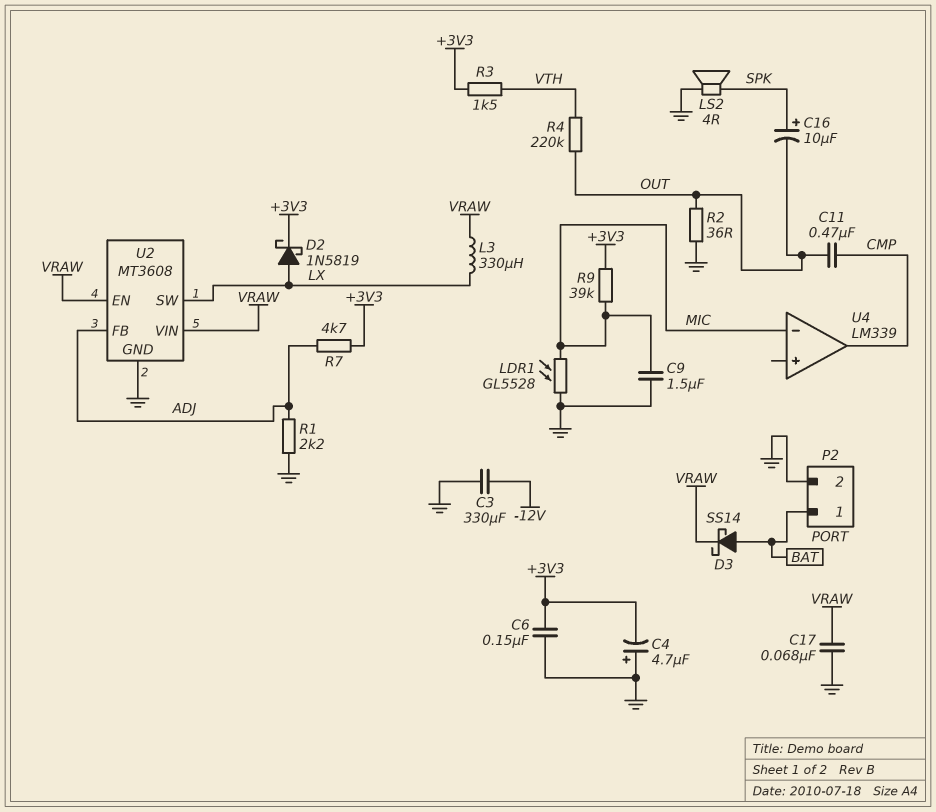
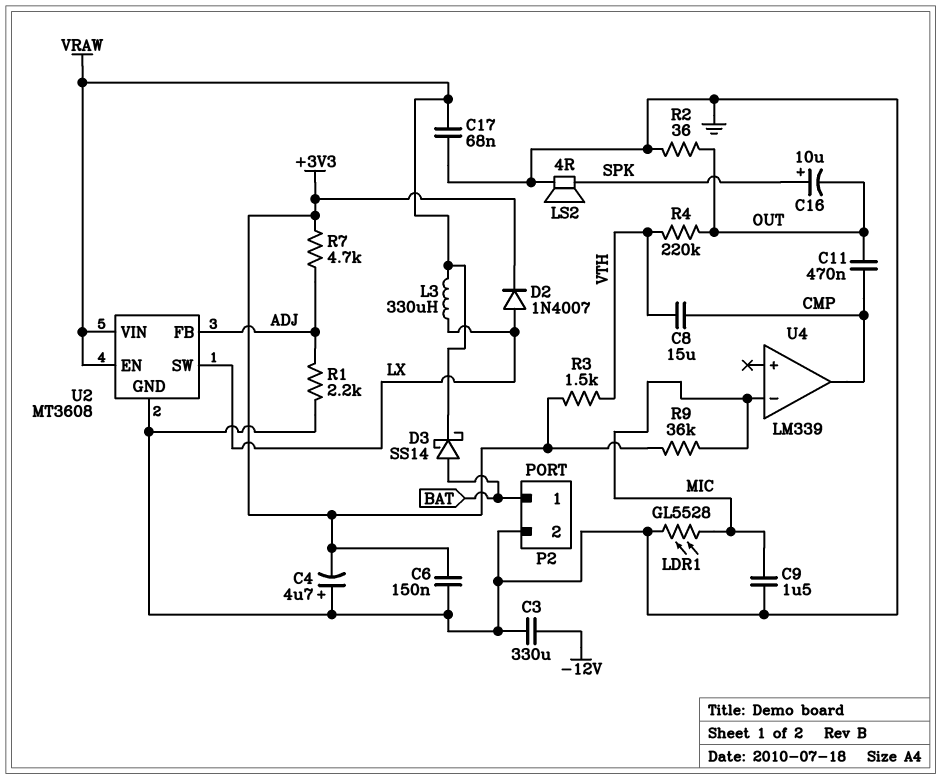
C8: none -> 15uF (CMP, VTH)
D2: schottky 1N5819 (A LX, K +3V3) -> diode 1N4007 (A LX, K +3V3)
R9: 39k (+3V3, MIC) -> 36k (+3V3, MIC)

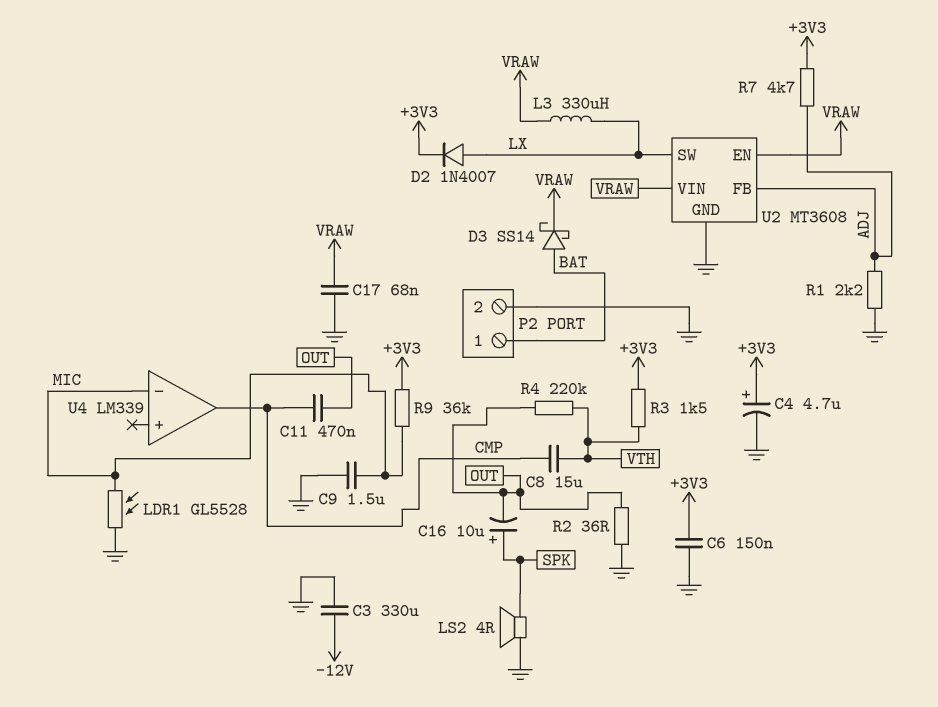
C4: 4.7uF (plus GND, minus +3V3) -> 4.7uF (plus +3V3, minus GND)

